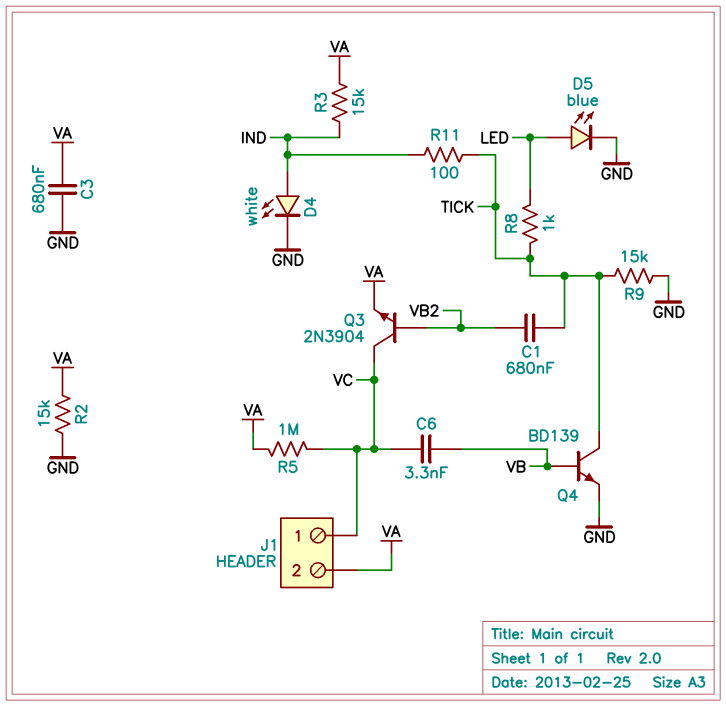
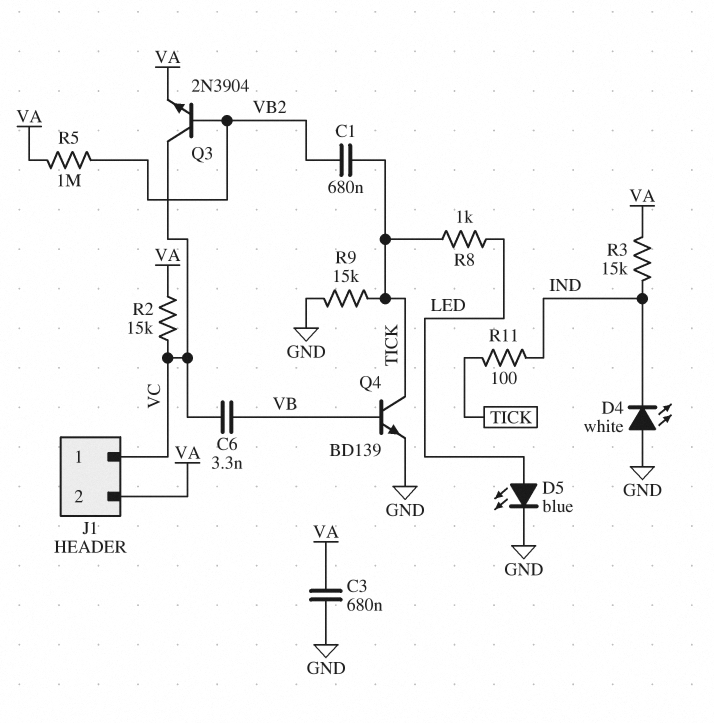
D4: LED white (A IND, K GND) -> LED white (A GND, K IND)
R2: 15k (GND, VA) -> 15k (VA, VC)
R5: 1M (VA, VC) -> 1M (VA, VB2)

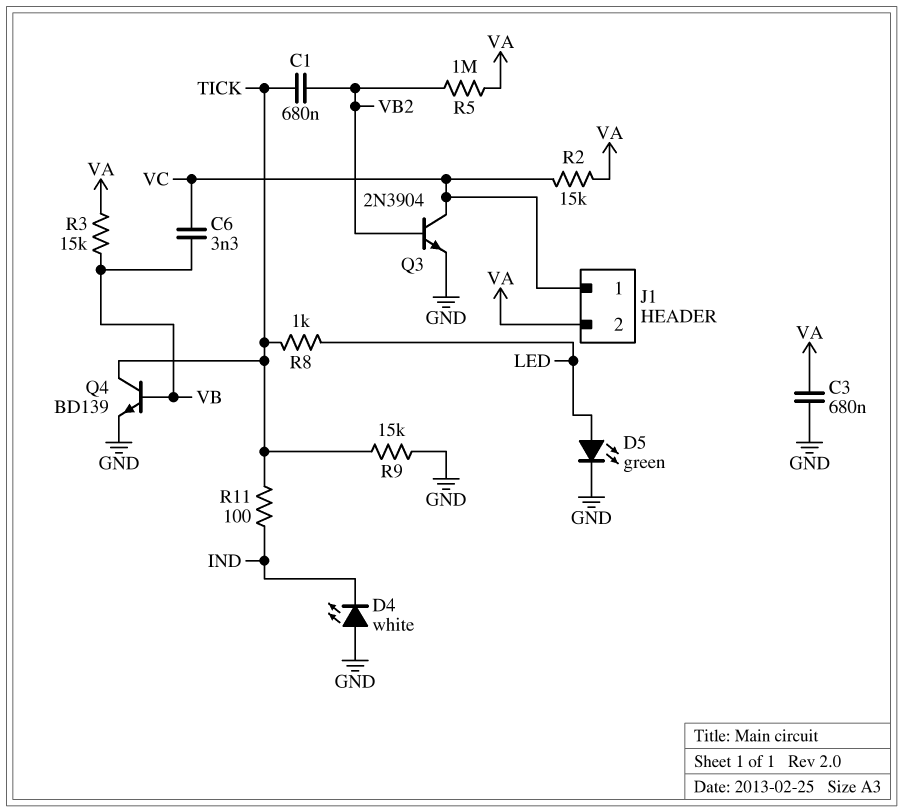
D5: LED blue (A LED, K GND) -> LED green (A LED, K GND)
Q3: NPN 2N3904 (B VB2, C VC, E VA) -> NPN 2N3904 (B VB2, C VC, E GND)
R3: 15k (IND, VA) -> 15k (VA, VB)

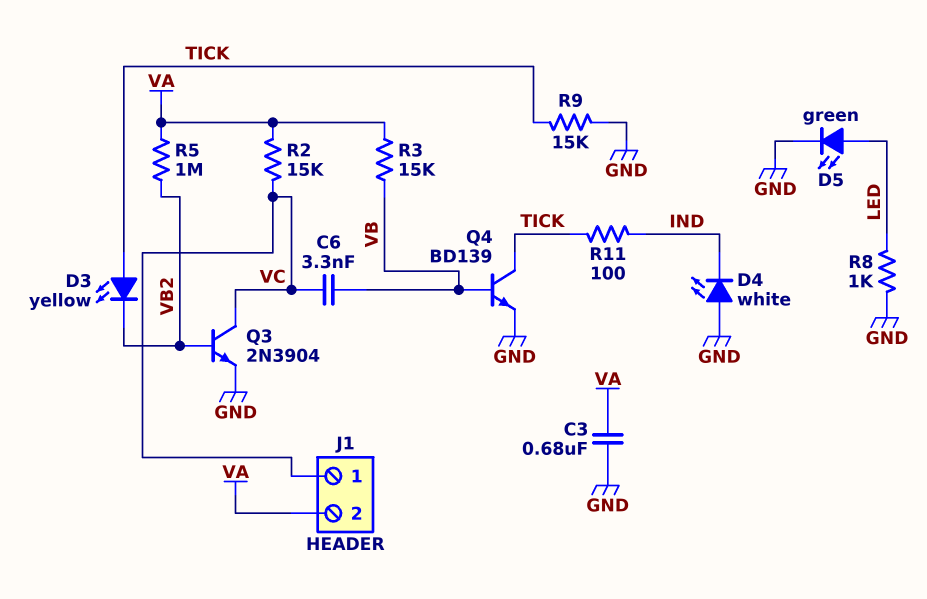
C1: 680nF (TICK, VB2) -> none
D3: none -> LED yellow (A TICK, K VB2)
R8: 1k (LED, TICK) -> 1k (GND, LED)

